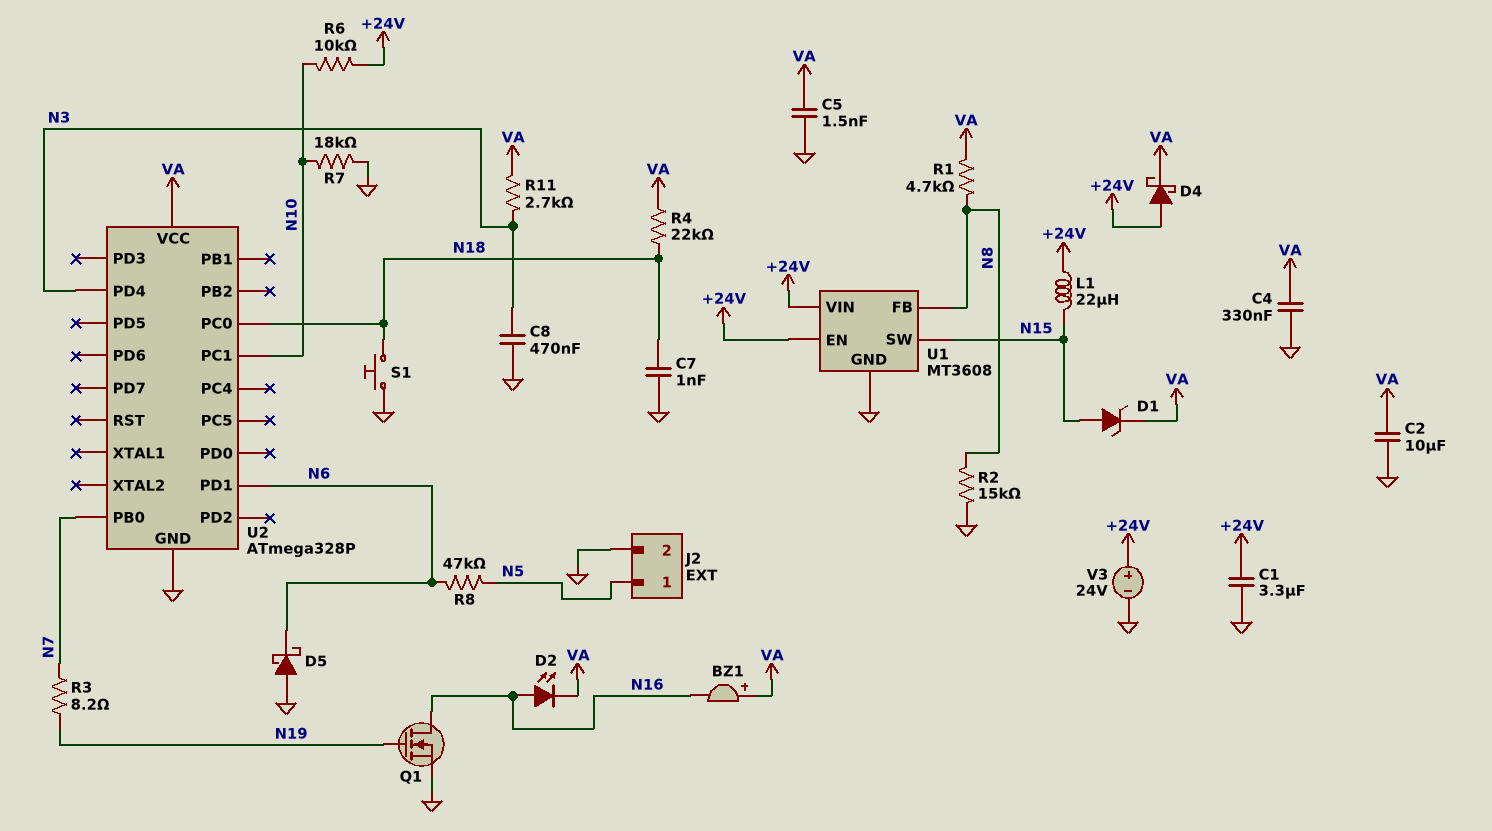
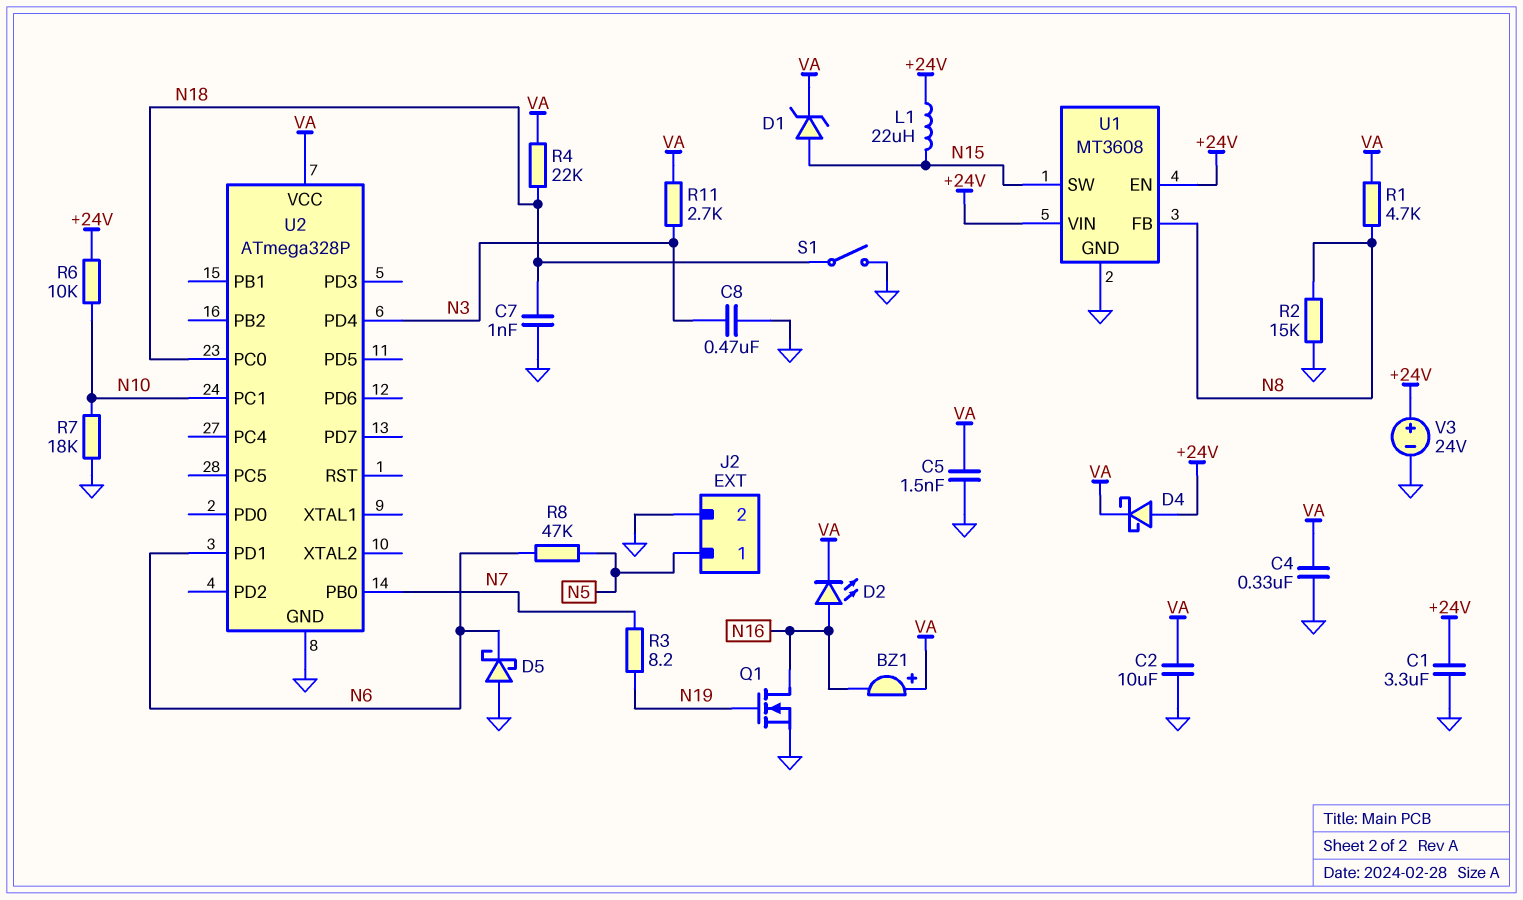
S1: button (GND, N18) -> switch (GND, N18)

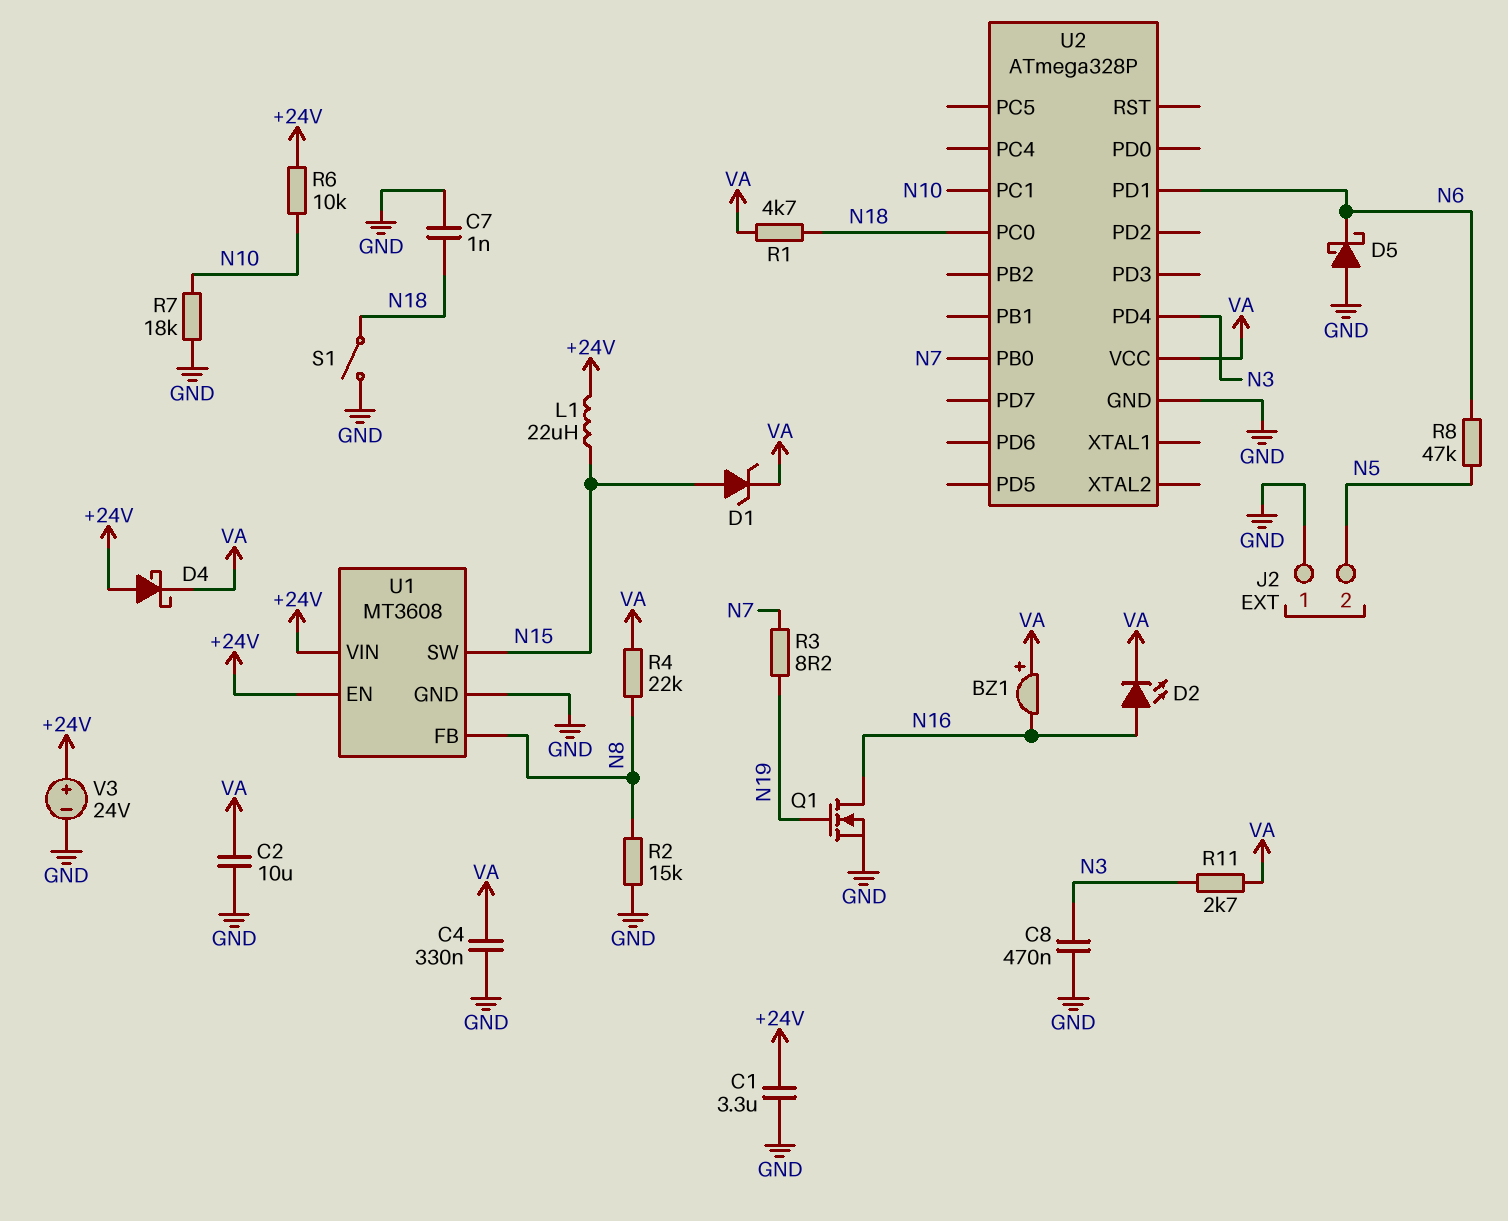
C5: 1.5nF (GND, VA) -> none
J2 pin 1: N5 -> GND
J2 pin 2: GND -> N5
R1: 4.7k (N8, VA) -> 4.7k (N18, VA)
R4: 22k (N18, VA) -> 22k (N8, VA)

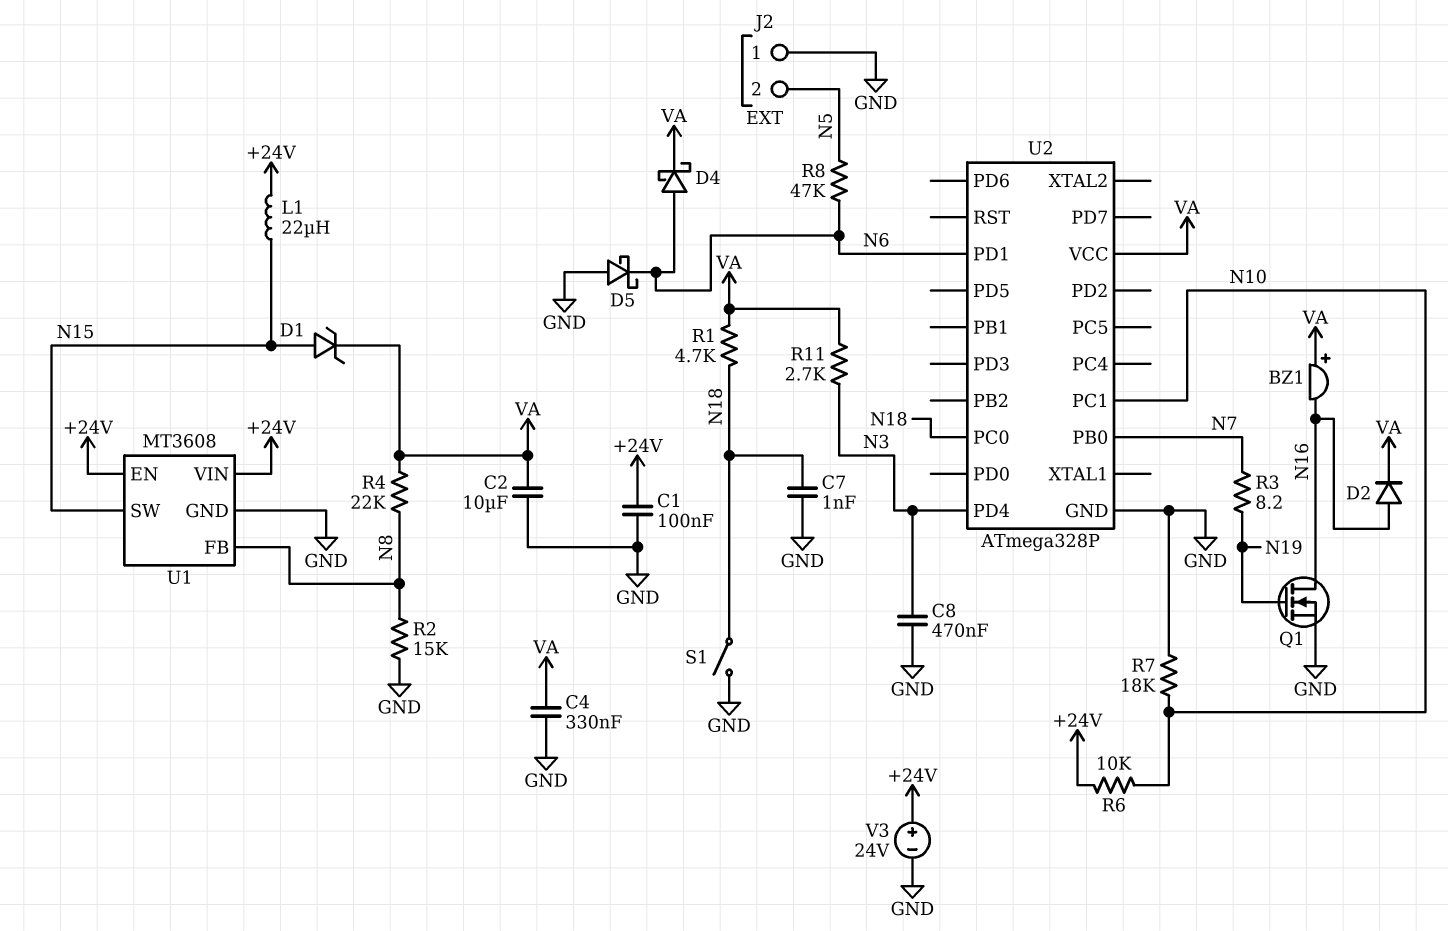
C1: 3.3uF (+24V, GND) -> 100nF (+24V, GND)
D2: LED (A N16, K VA) -> diode (A N16, K VA)
D4: schottky (A +24V, K VA) -> schottky (A N6, K VA)

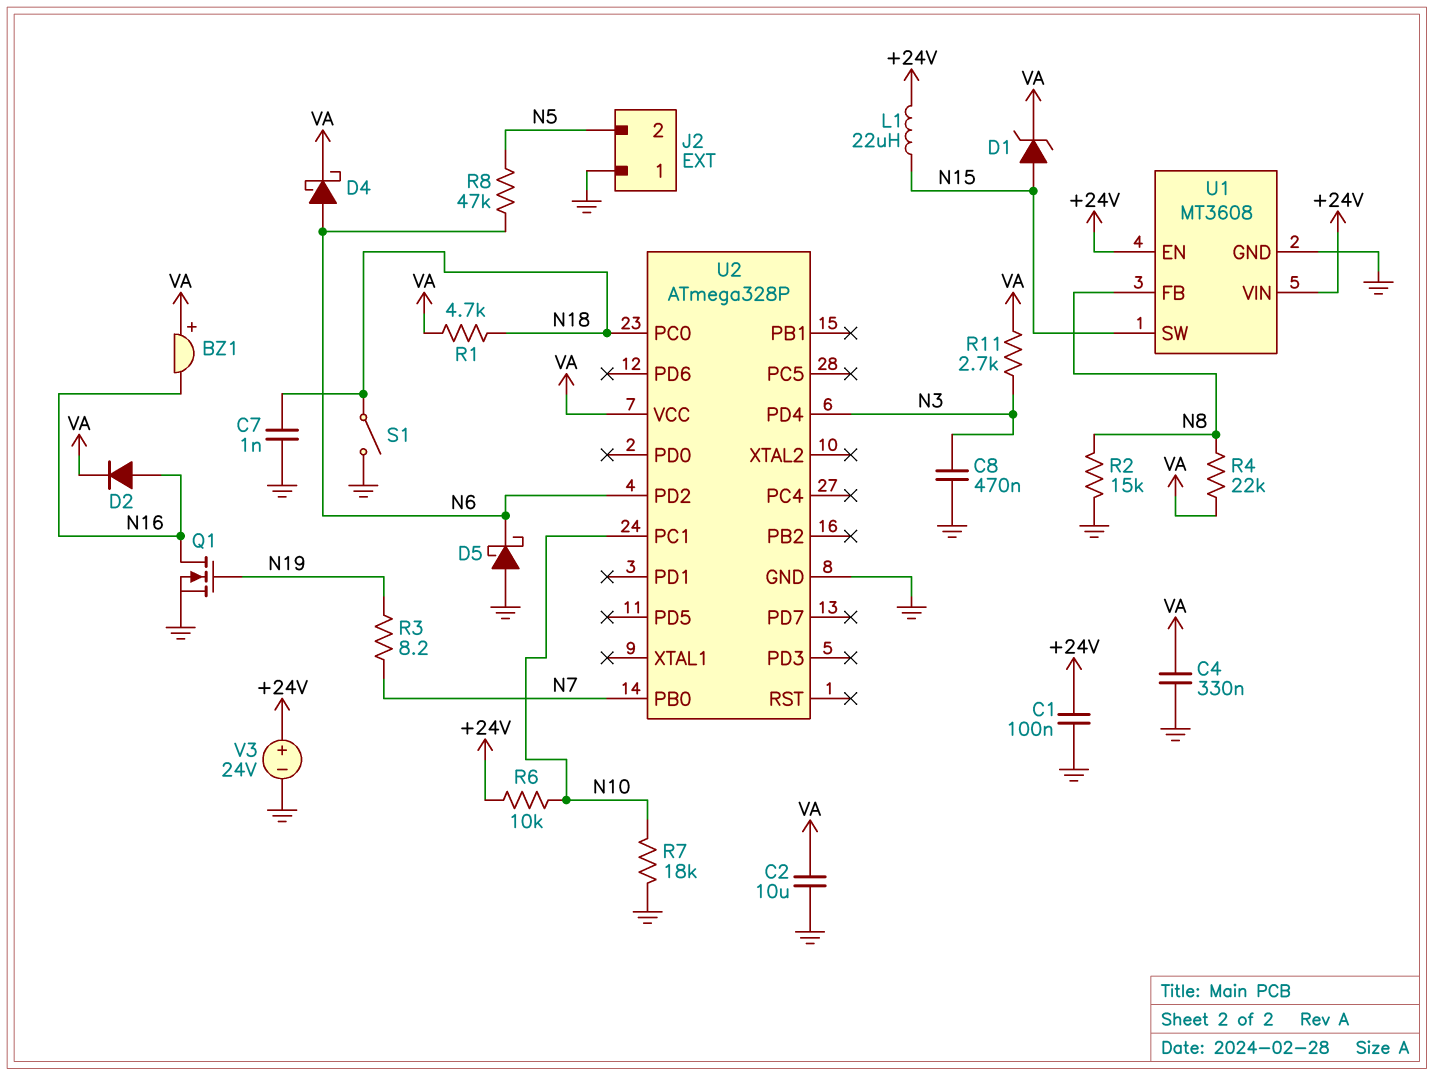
U2 pin PD1: N6 -> none
U2 pin PD2: none -> N6

